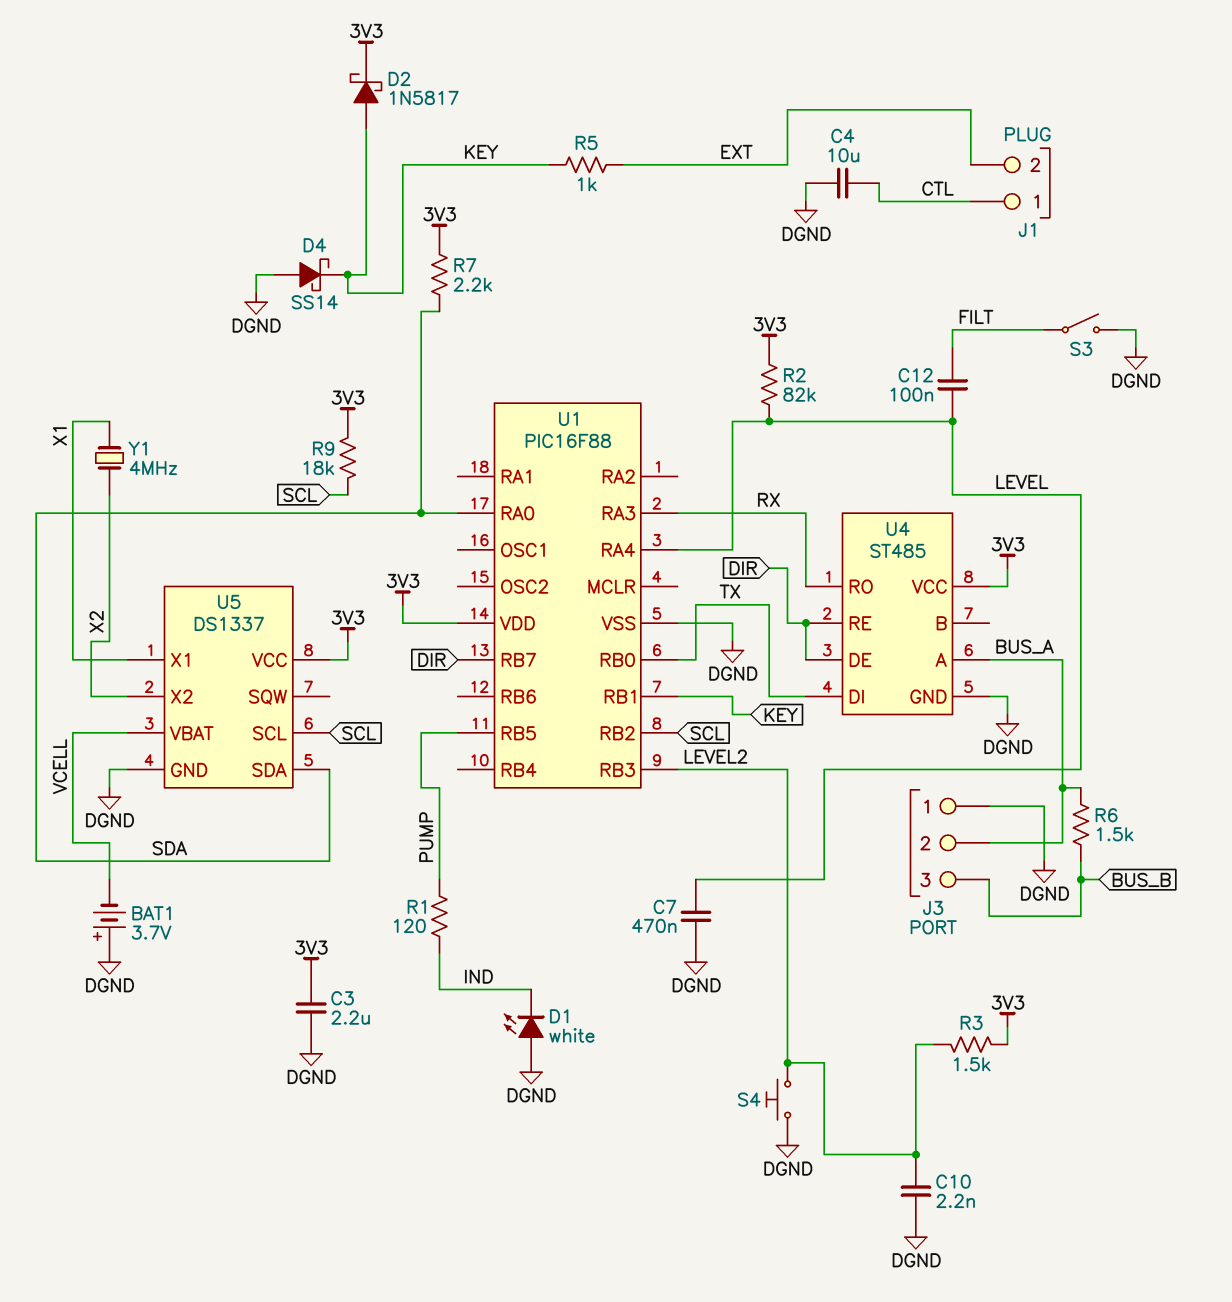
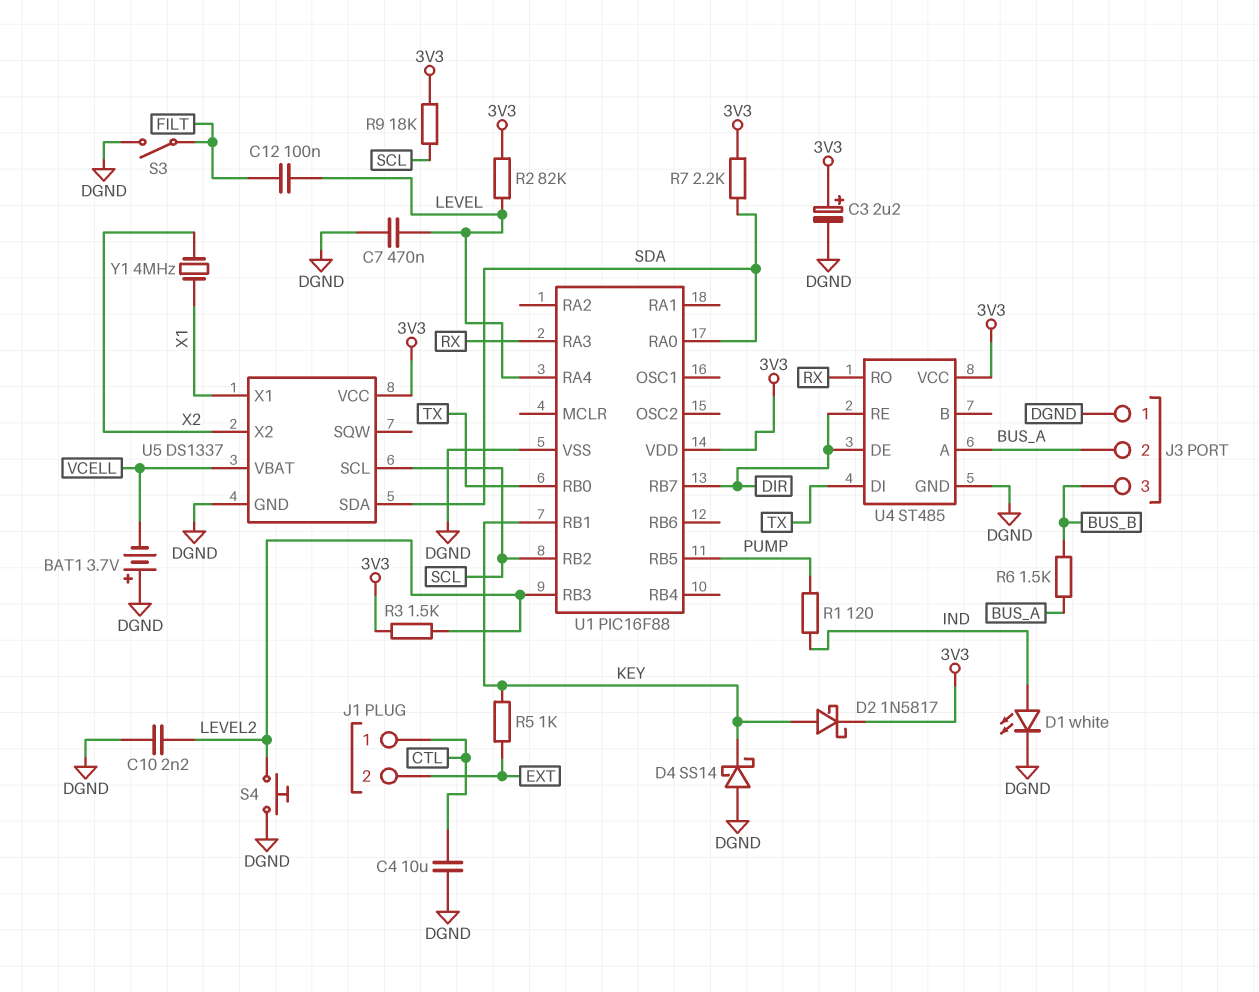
C3: 2.2uF (3V3, DGND) -> 2.2uF (plus 3V3, minus DGND)
D1: LED white (A DGND, K IND) -> LED white (A IND, K DGND)

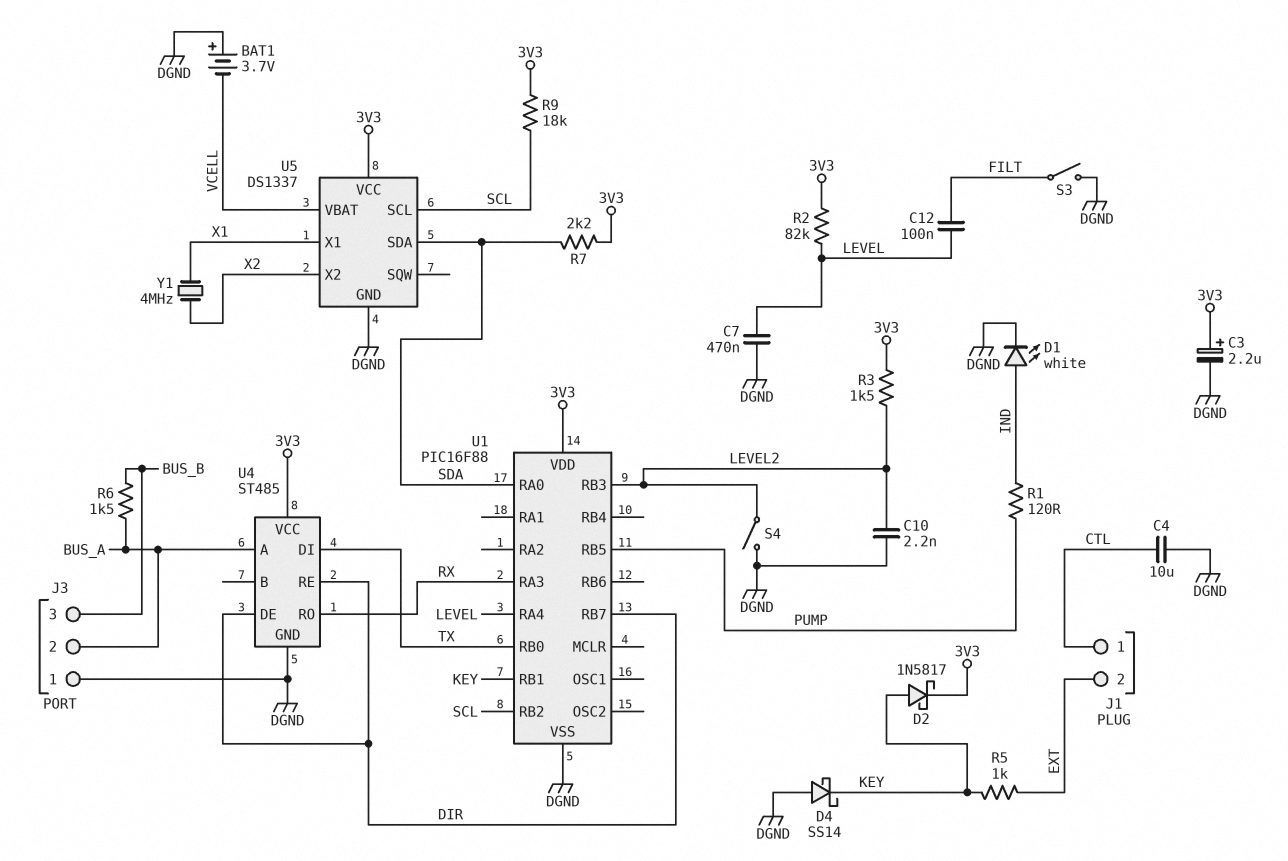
S4: button (DGND, LEVEL2) -> switch (DGND, LEVEL2)

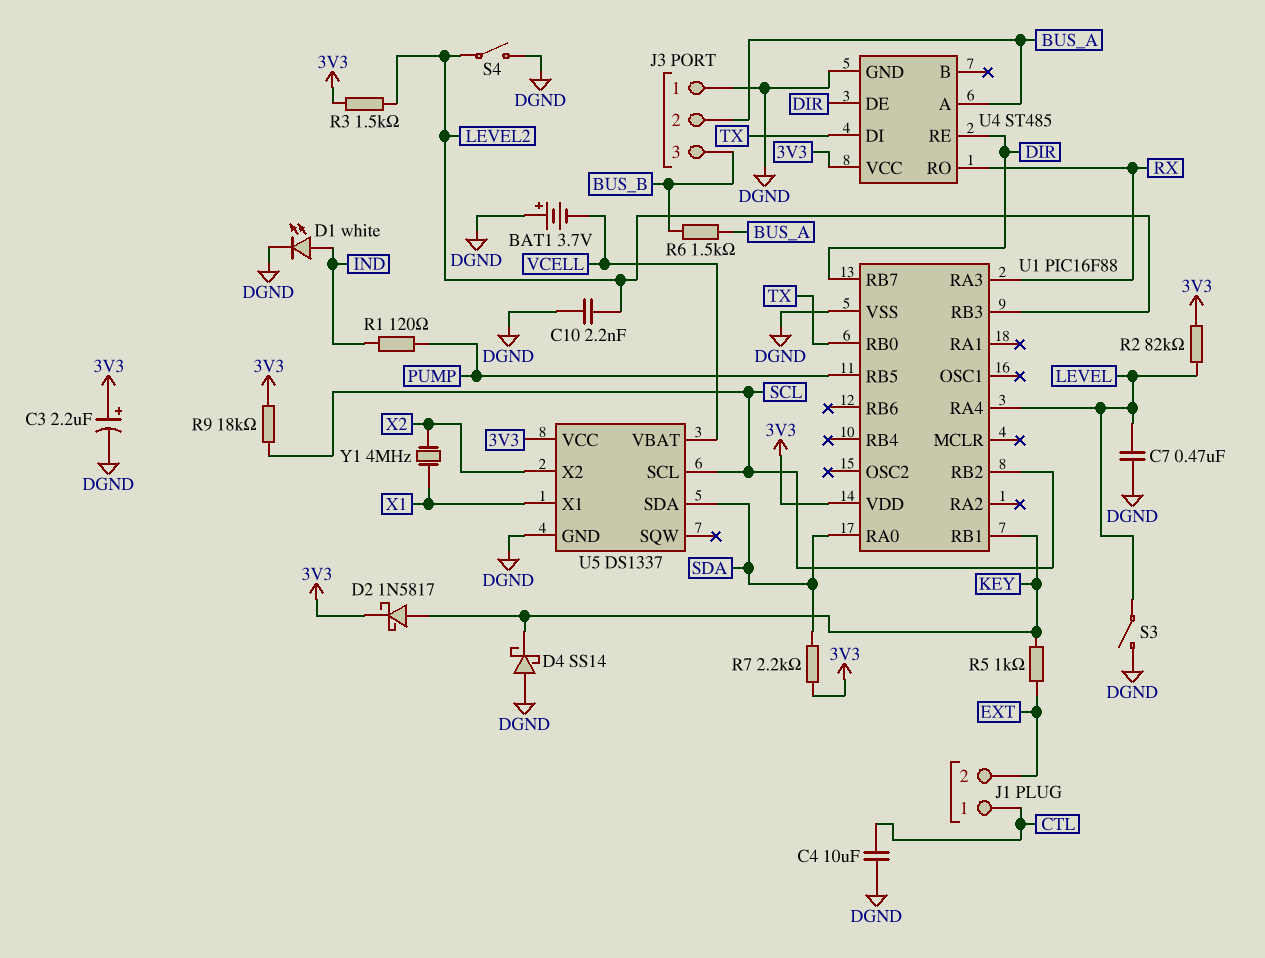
C12: 100nF (FILT, LEVEL) -> none
S3: switch (DGND, FILT) -> switch (DGND, LEVEL)

